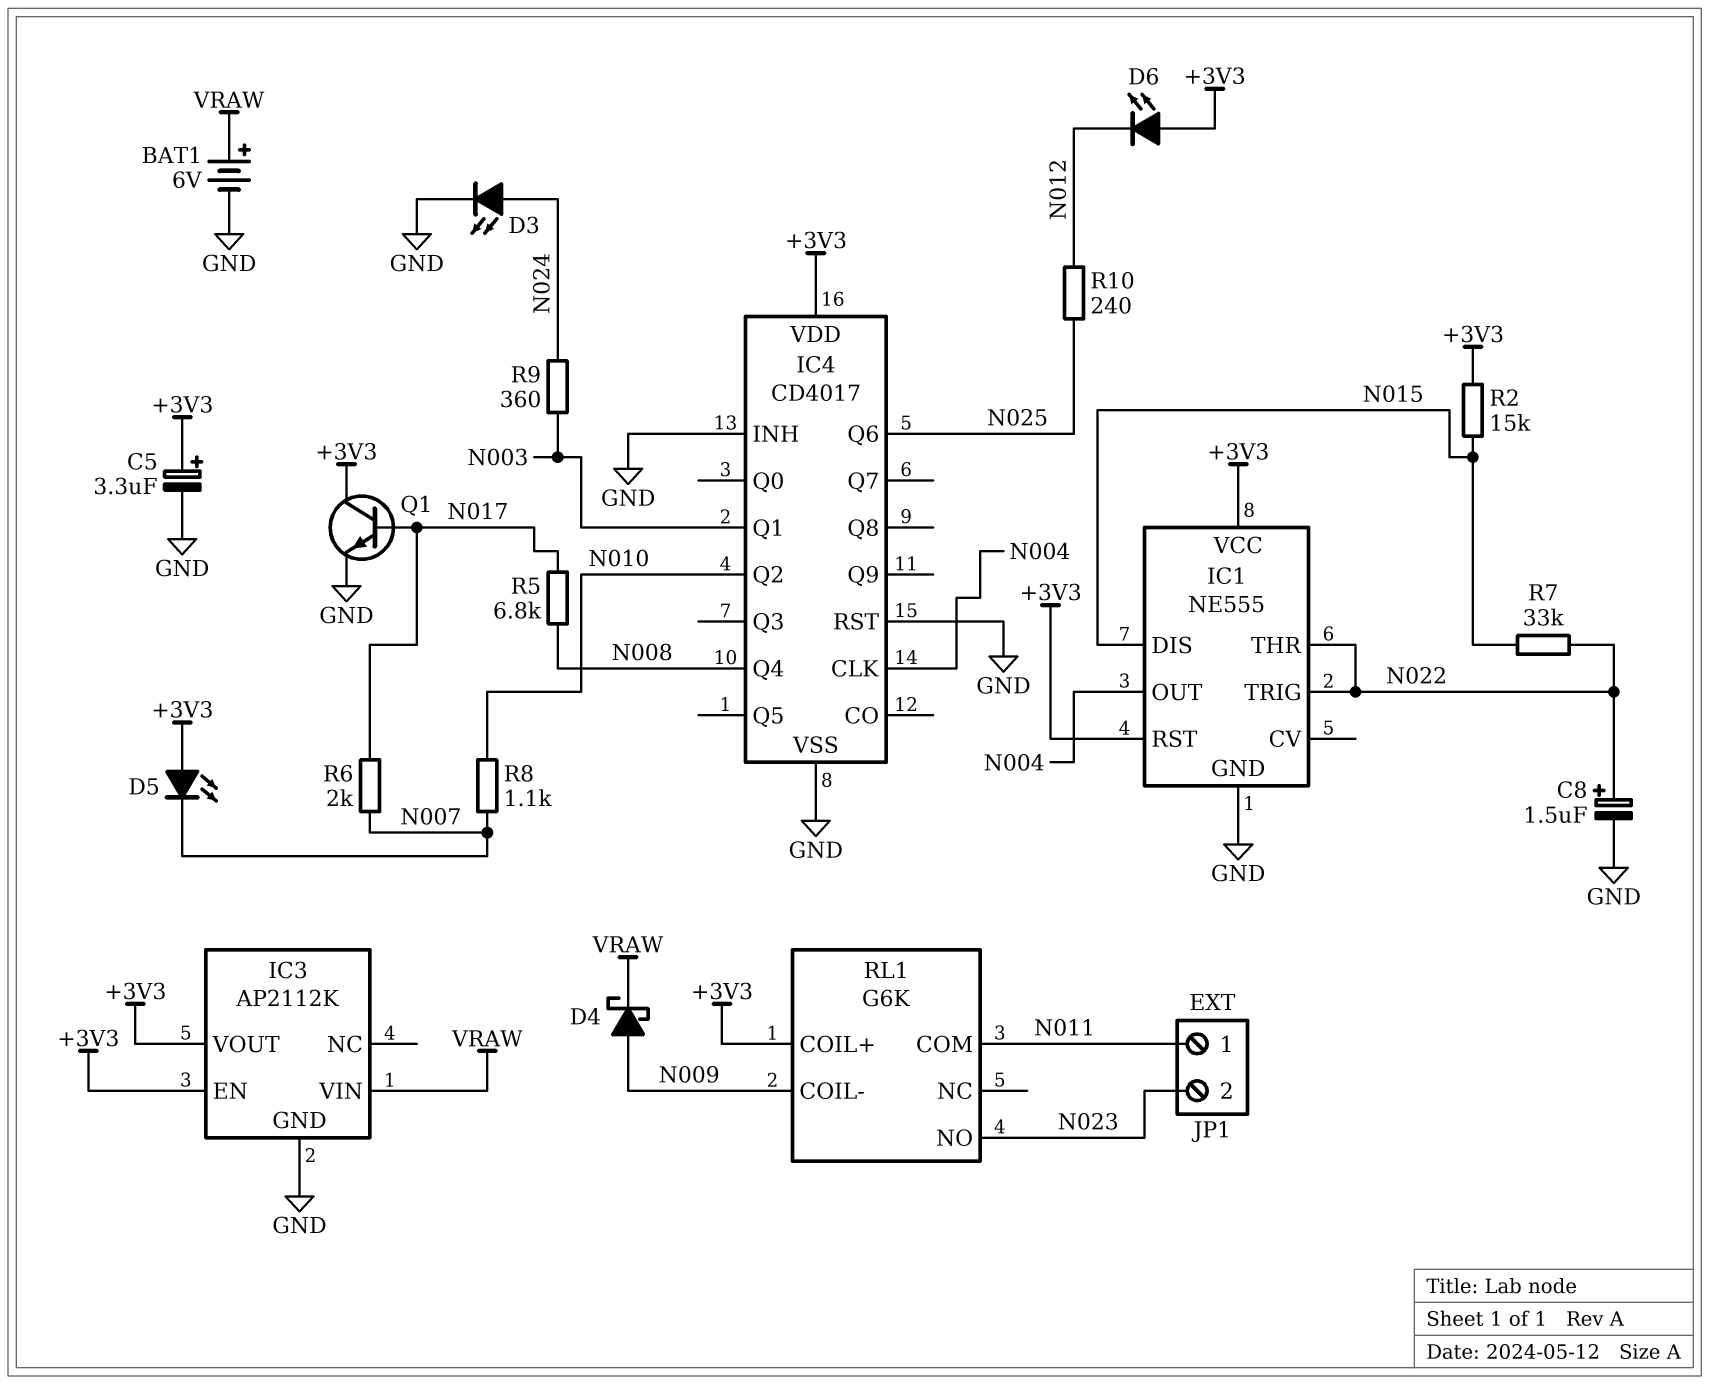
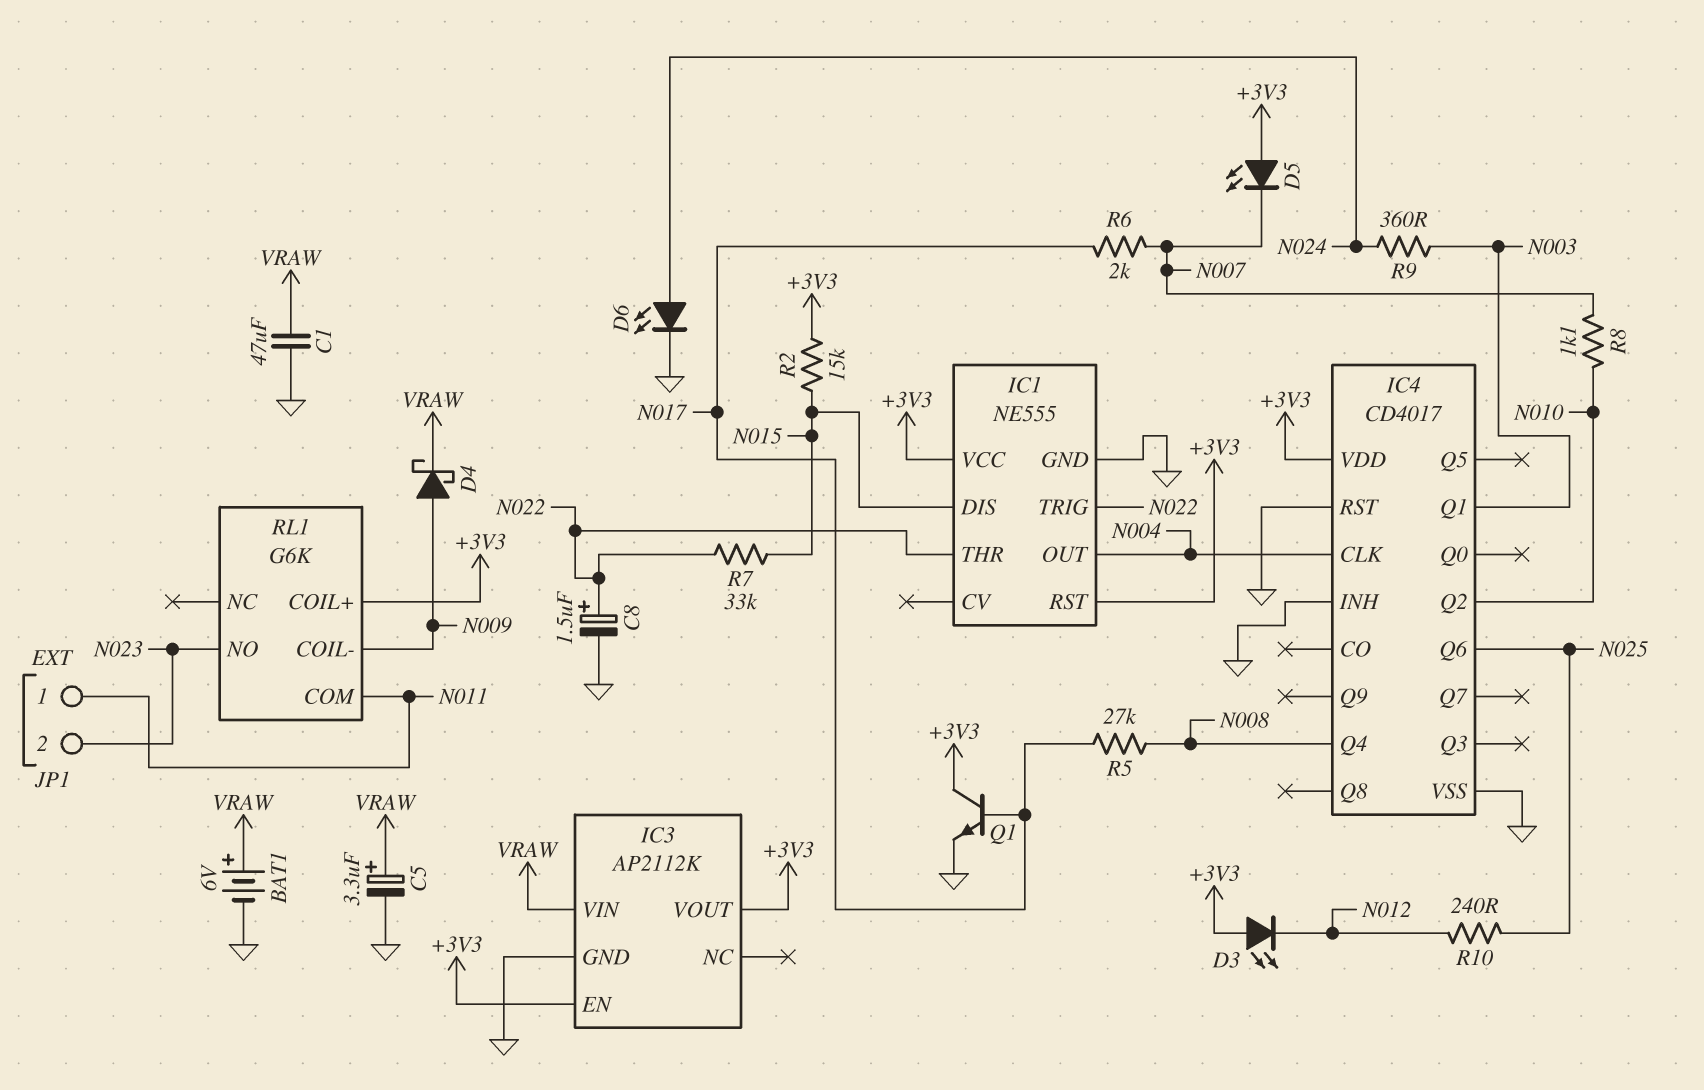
C1: none -> 47uF (GND, VRAW)
C5: 3.3uF (plus +3V3, minus GND) -> 3.3uF (plus VRAW, minus GND)
D3: LED (A N024, K GND) -> LED (A +3V3, K N012)
D6: LED (A +3V3, K N012) -> LED (A N024, K GND)
R5: 6.8k (N008, N017) -> 27k (N008, N017)

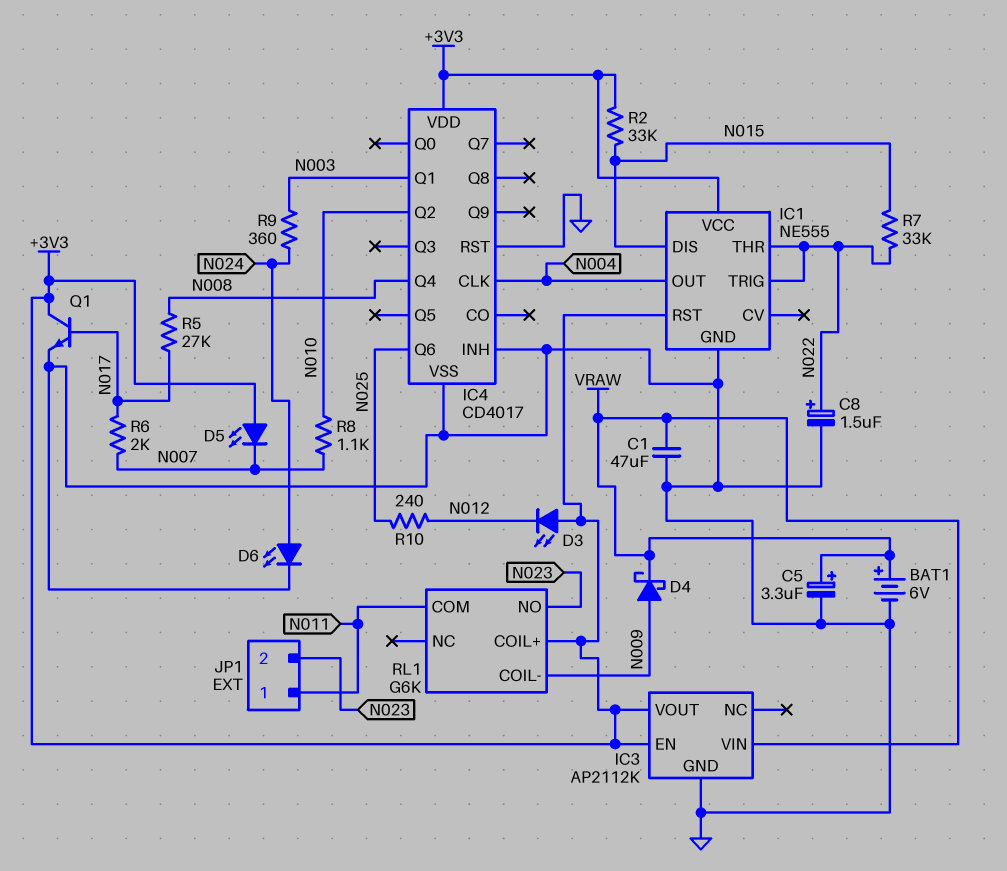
R2: 15k (+3V3, N015) -> 33k (+3V3, N015)

